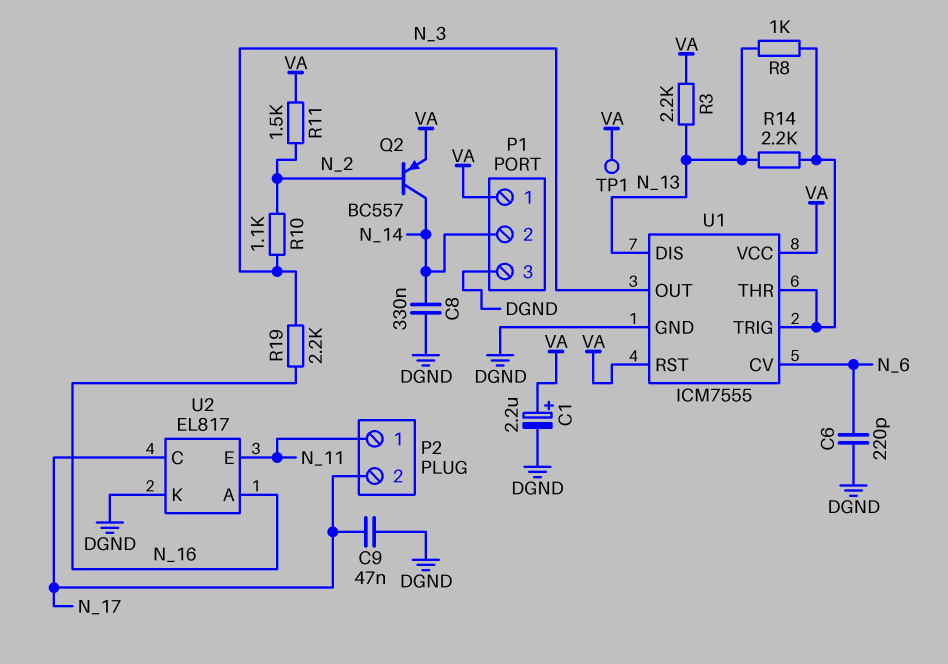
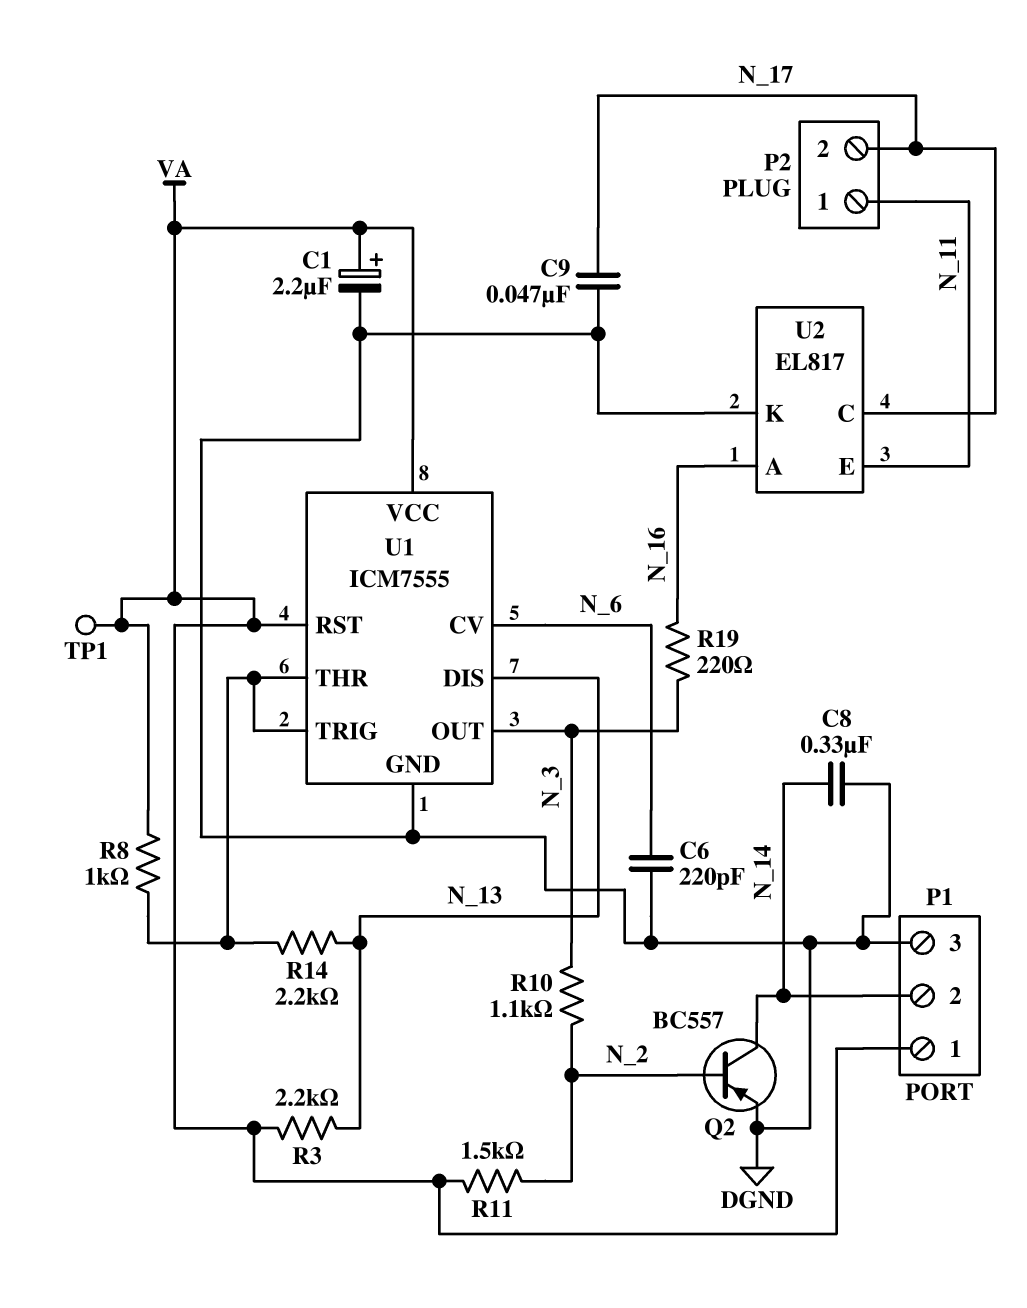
Q2: PNP BC557 (B N_2, C N_14, E VA) -> PNP BC557 (B N_2, C N_14, E DGND)
R8: 1k (N_13, U1/THR) -> 1k (U1/THR, VA)
R19: 2.2k (N_3, N_16) -> 220 (N_3, N_16)

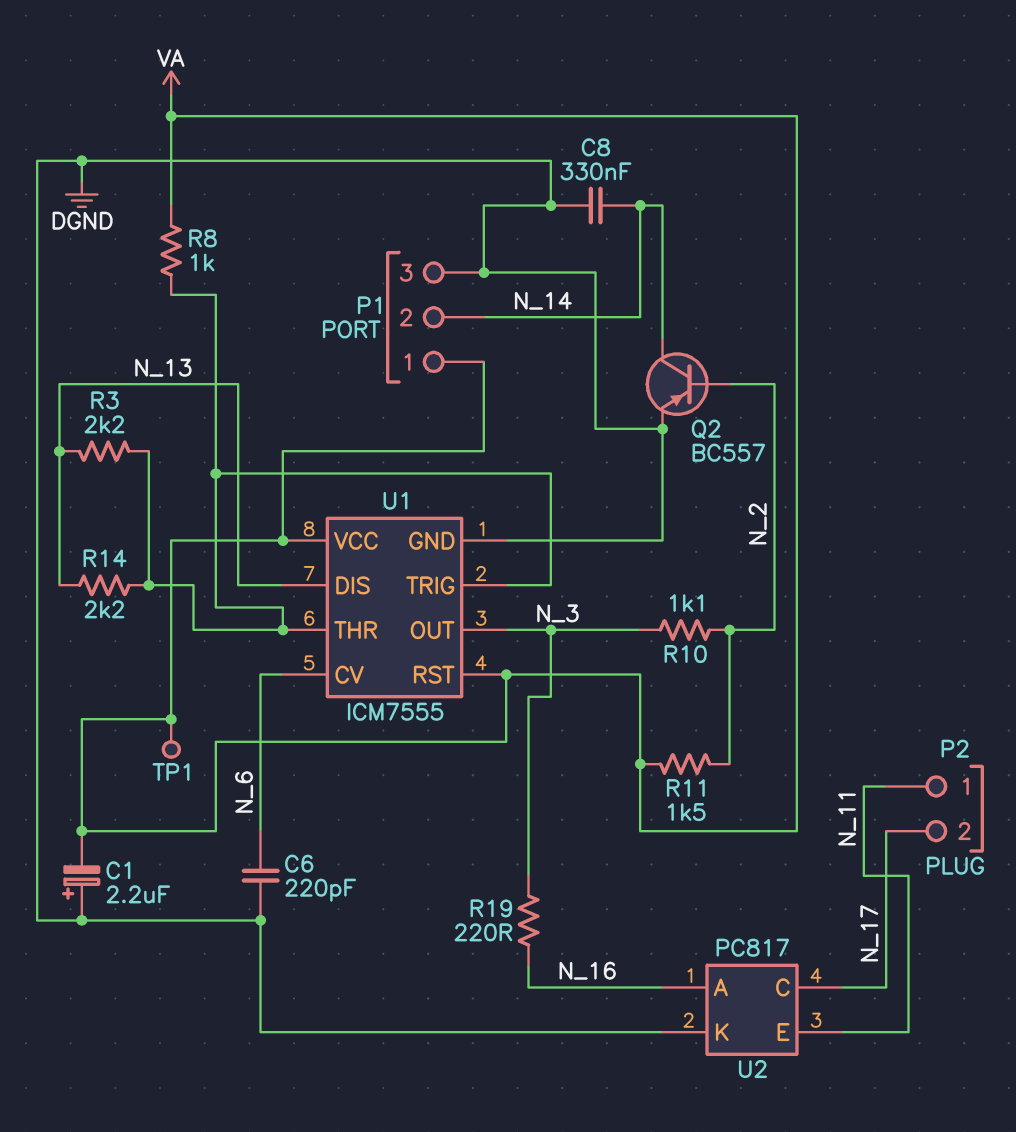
C1: 2.2uF (plus VA, minus DGND) -> 2.2uF (plus DGND, minus VA)
C9: 47nF (DGND, N_17) -> none
R3: 2.2k (N_13, VA) -> 2.2k (N_13, U1/THR)
U2: EL817 -> PC817

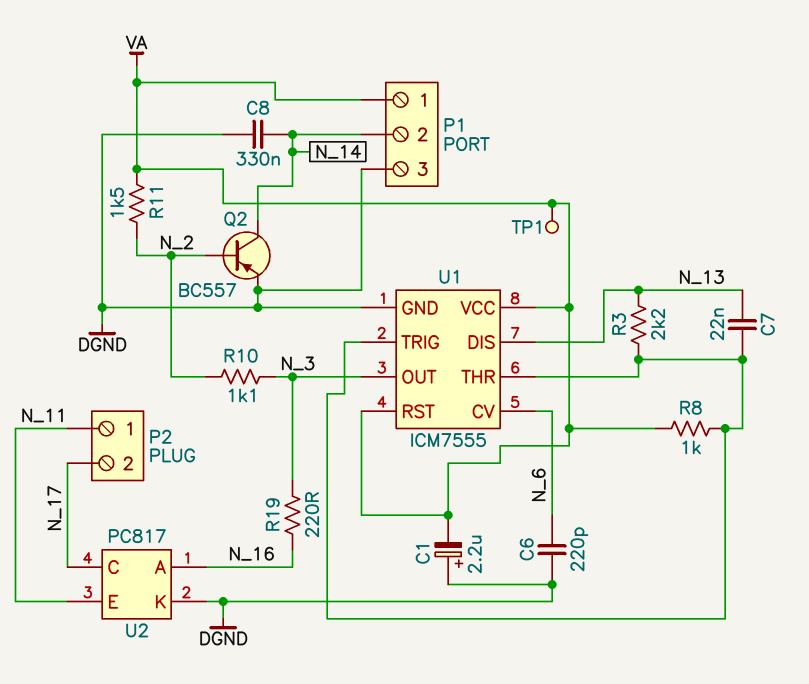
C7: none -> 22nF (N_13, U1/THR)
R14: 2.2k (N_13, U1/THR) -> none

